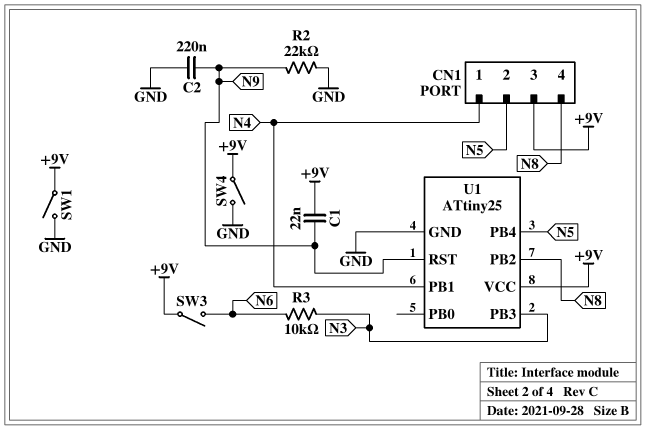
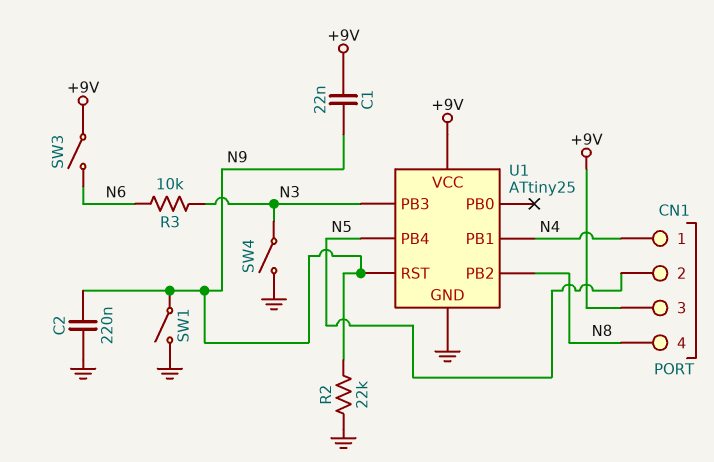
SW1: switch (+9V, GND) -> switch (GND, N9)
SW4: switch (+9V, GND) -> switch (GND, N3)

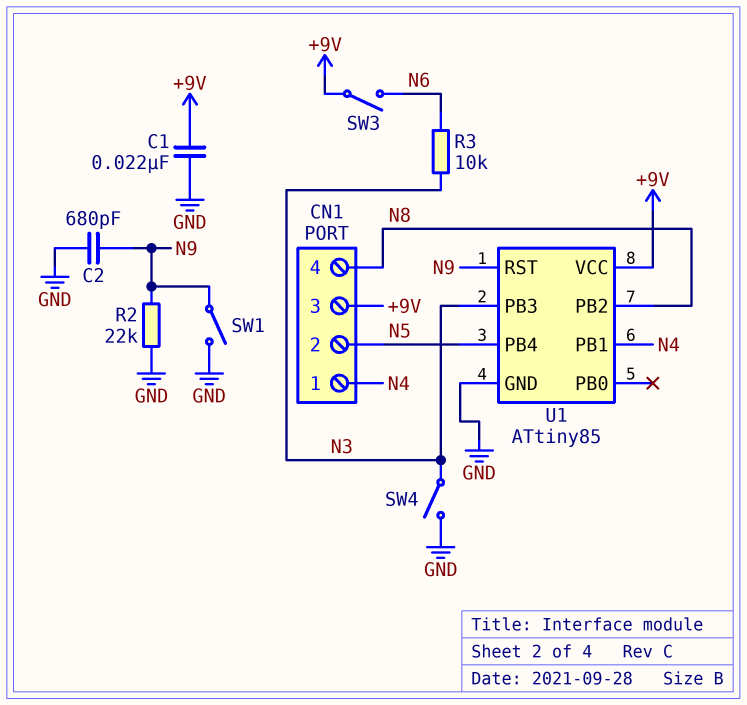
C1: 22nF (+9V, N9) -> 22nF (+9V, GND)
C2: 220nF (GND, N9) -> 680pF (GND, N9)
U1: ATtiny25 -> ATtiny85

